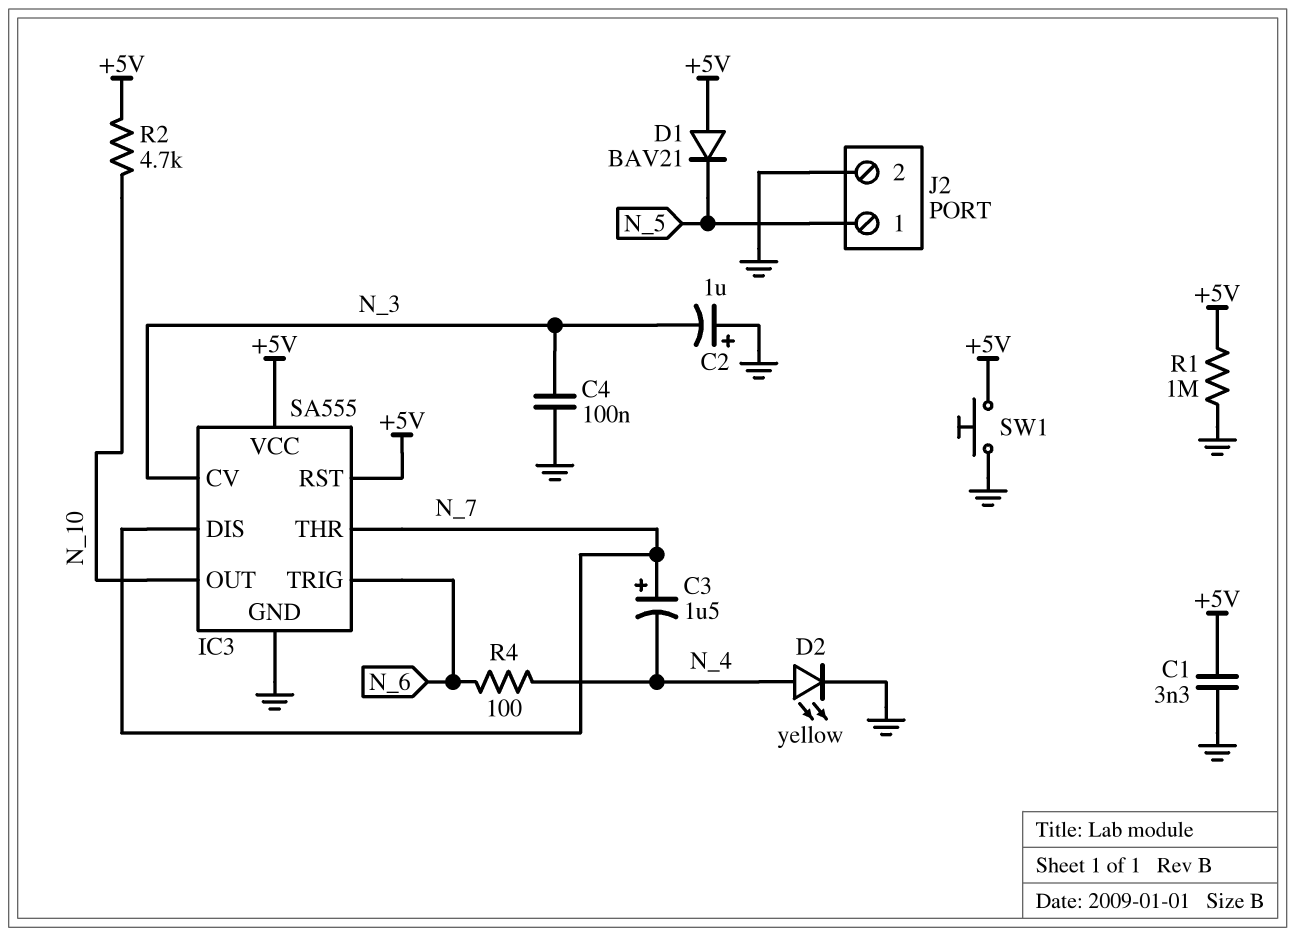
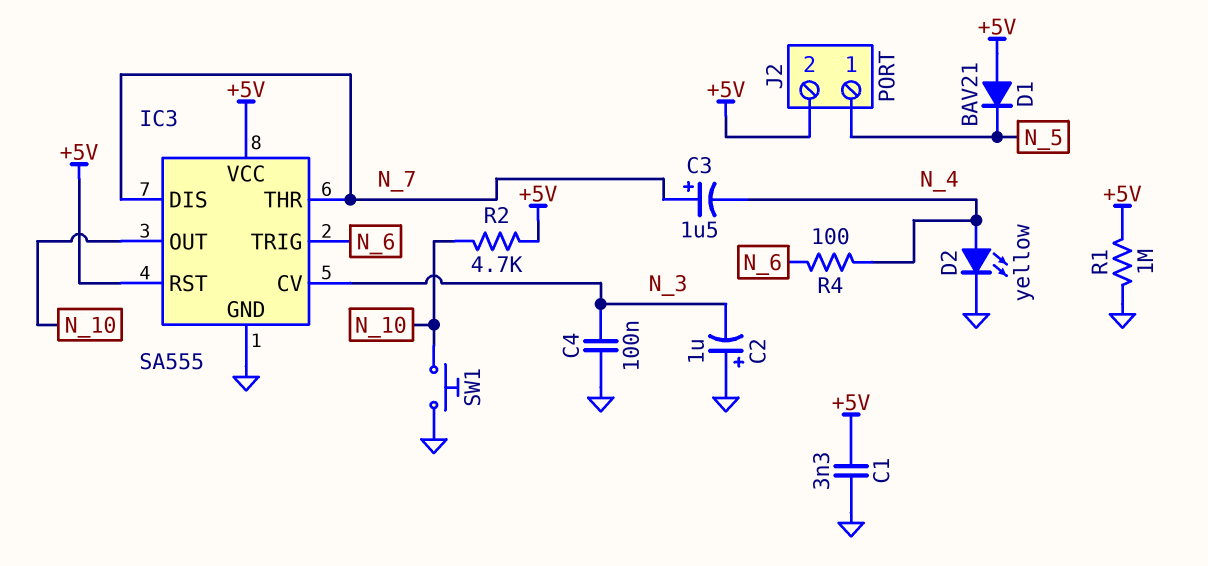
J2 pin 2: GND -> +5V
SW1: button (+5V, GND) -> button (GND, N_10)

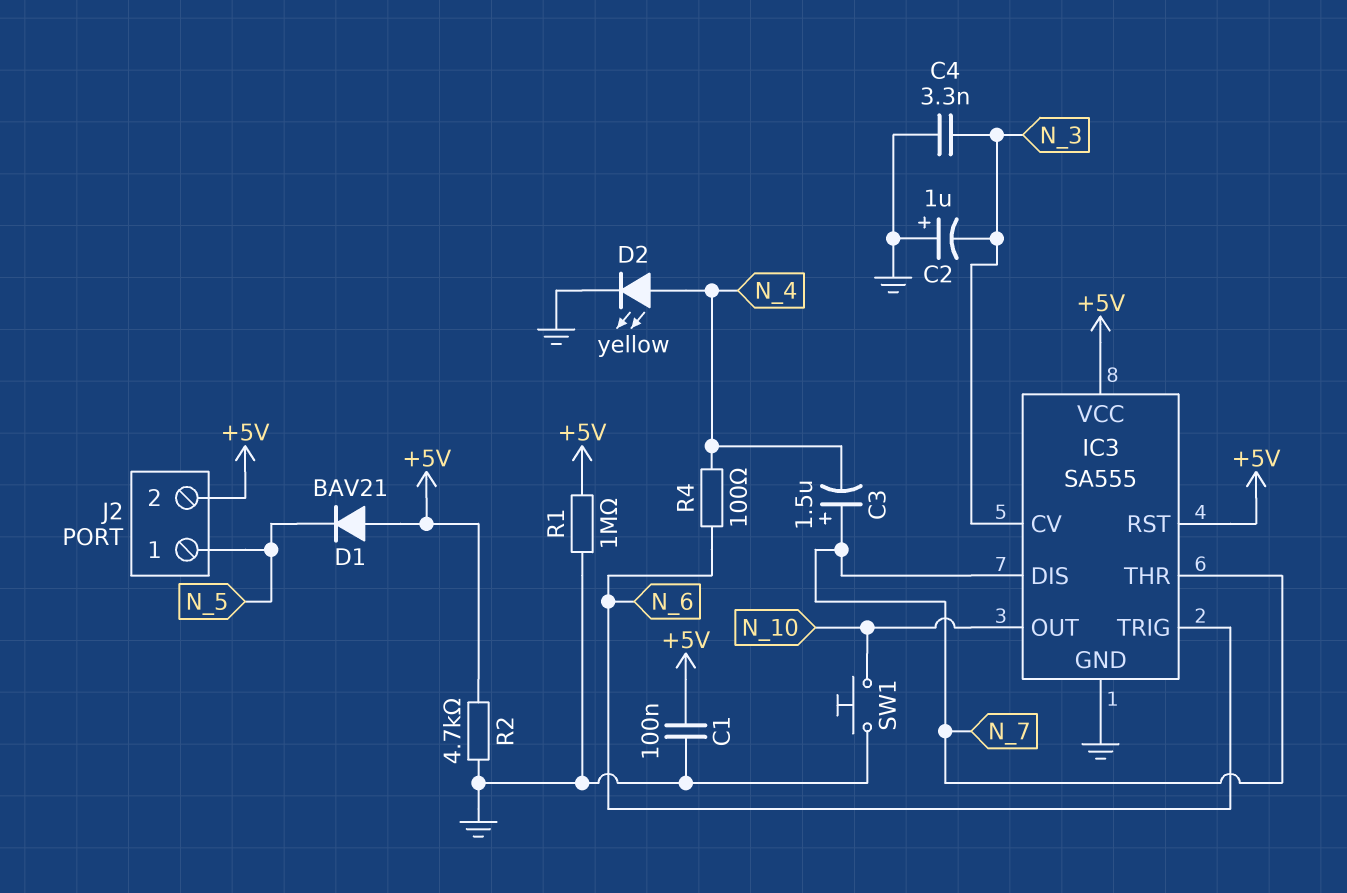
C1: 3.3nF (+5V, GND) -> 100nF (+5V, GND)
C4: 100nF (GND, N_3) -> 3.3nF (GND, N_3)
R2: 4.7k (+5V, N_10) -> 4.7k (+5V, GND)

